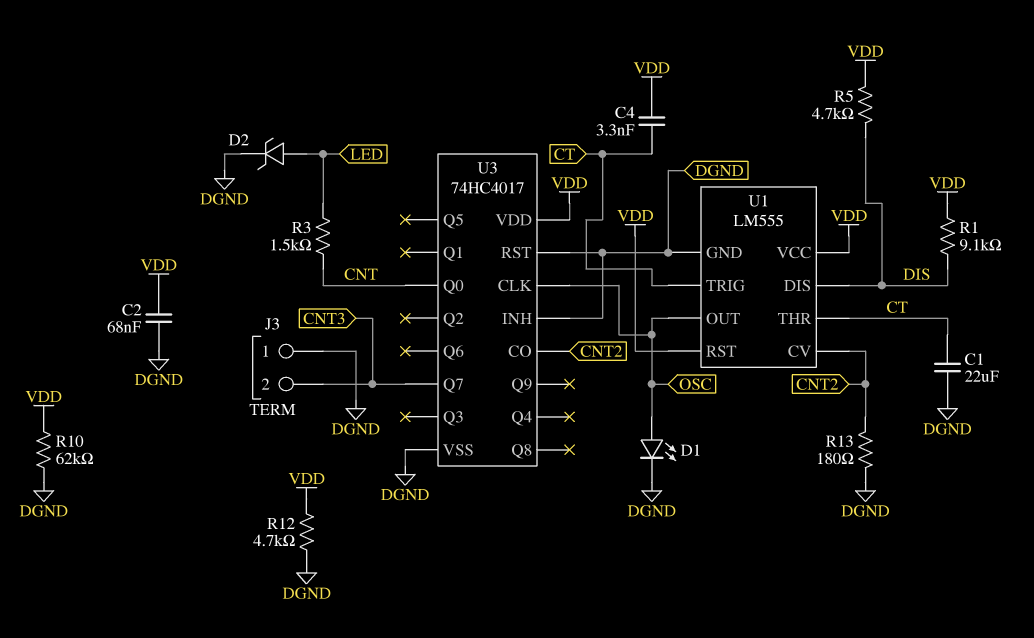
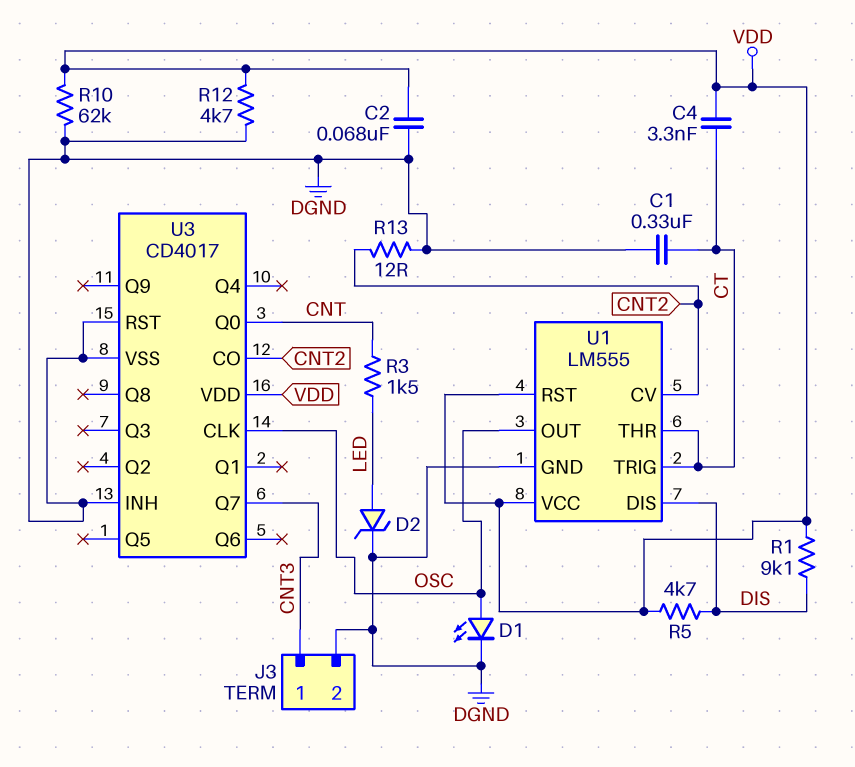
C1: 22uF (CT, DGND) -> 330nF (CT, DGND)
J3 pin 1: DGND -> CNT3
J3 pin 2: CNT3 -> DGND
R13: 180 (CNT2, DGND) -> 12 (CNT2, DGND)
U3: 74HC4017 -> CD4017

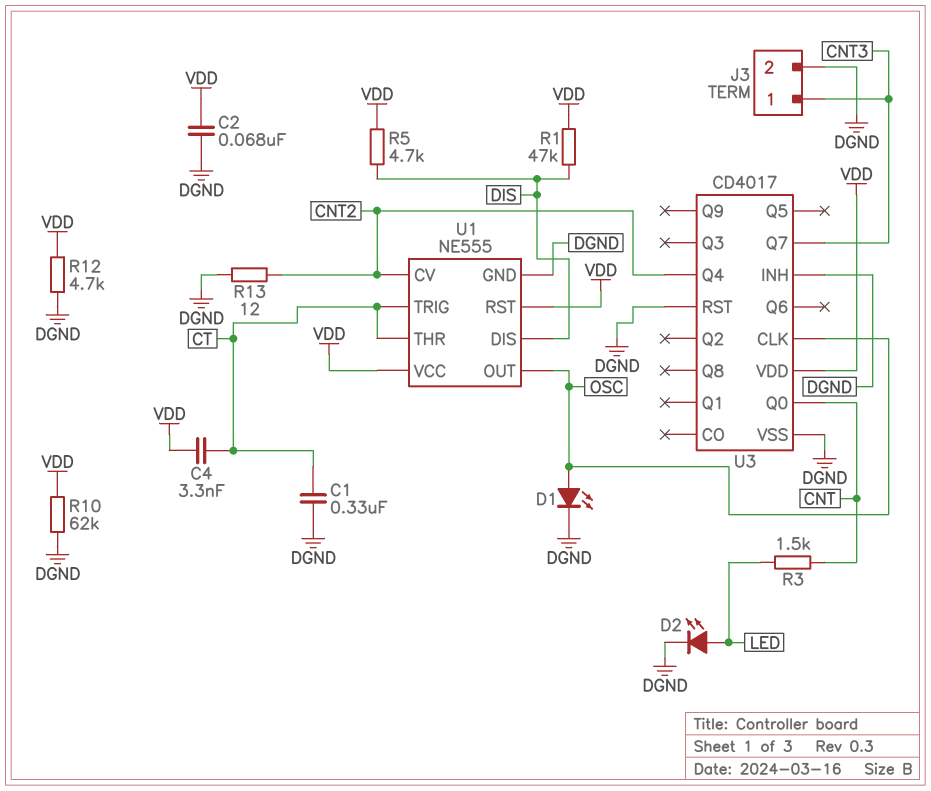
D2: zener (A LED, K DGND) -> LED (A LED, K DGND)
R1: 9.1k (DIS, VDD) -> 47k (DIS, VDD)
U1: LM555 -> NE555
U3 pin CO: CNT2 -> none
U3 pin Q4: none -> CNT2

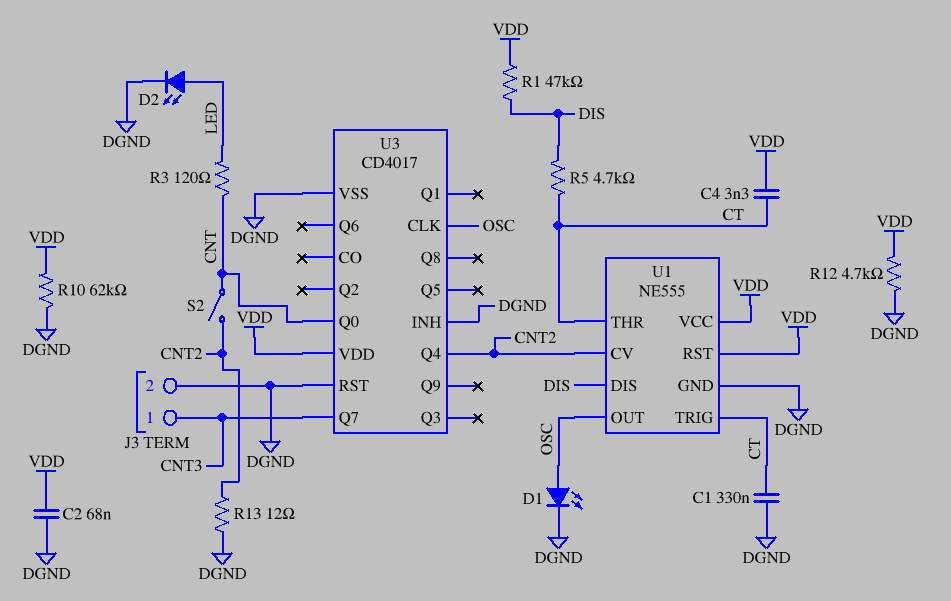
R3: 1.5k (CNT, LED) -> 120 (CNT, LED)
R5: 4.7k (DIS, VDD) -> 4.7k (CT, DIS)
S2: none -> switch (CNT, CNT2)

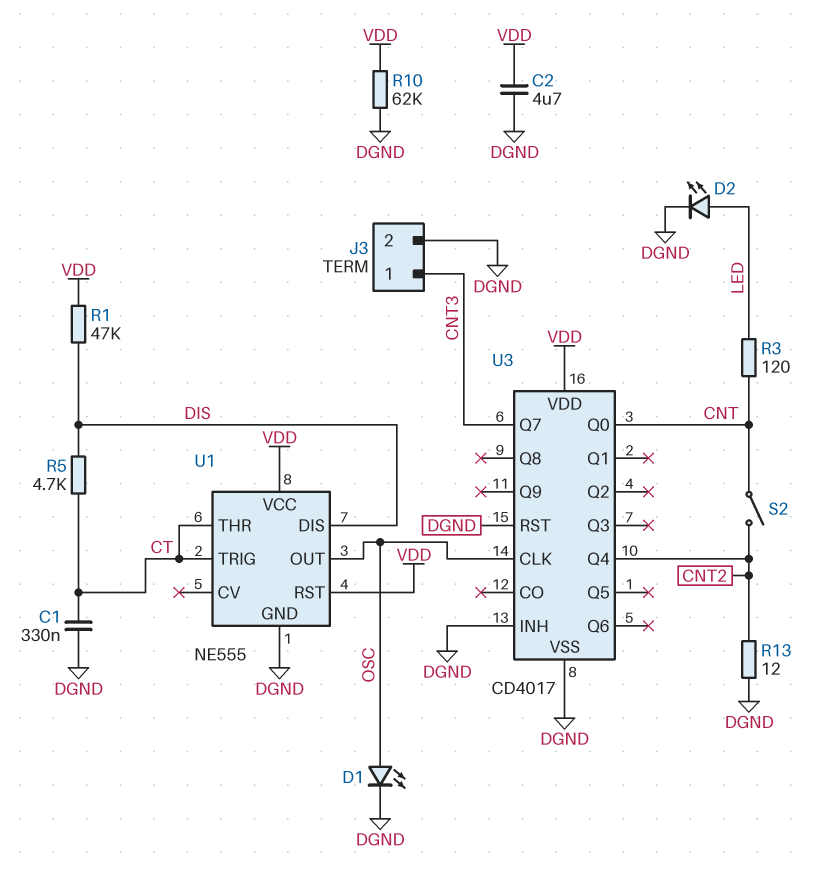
C2: 68nF (DGND, VDD) -> 4.7uF (DGND, VDD)
C4: 3.3nF (CT, VDD) -> none
R12: 4.7k (DGND, VDD) -> none
U1 pin CV: CNT2 -> none

